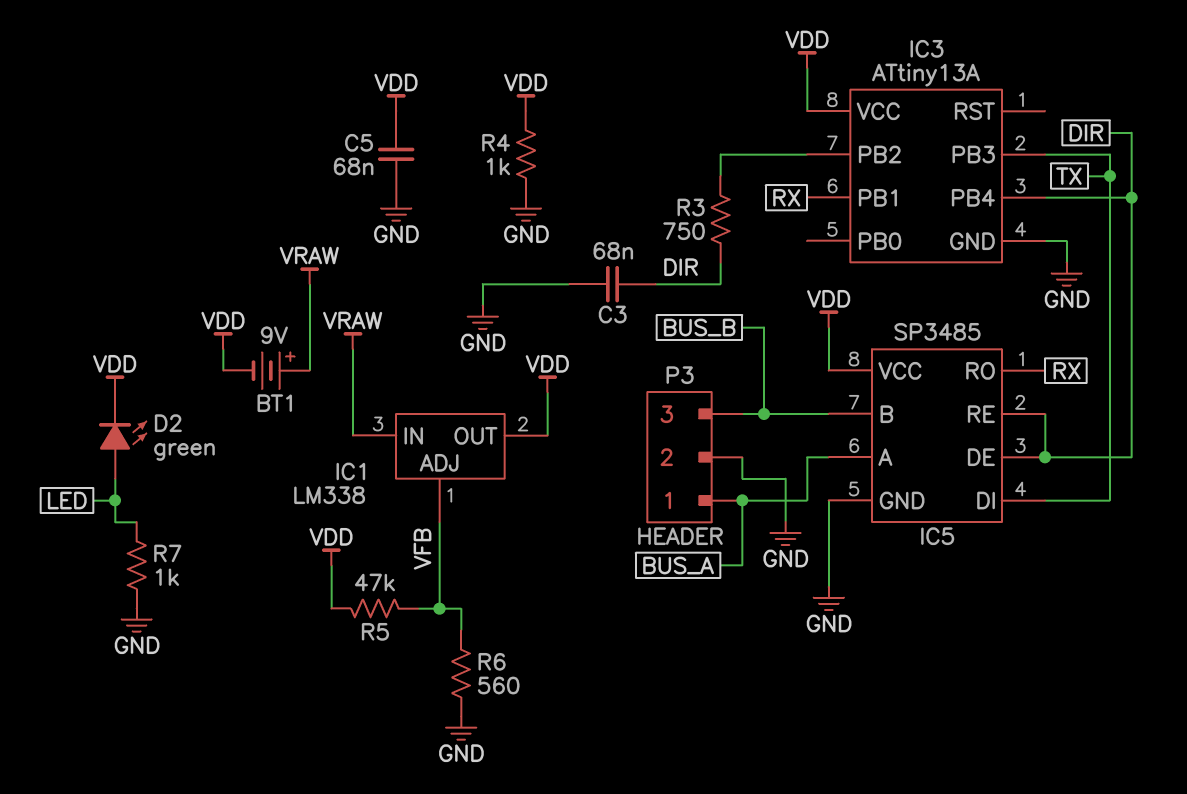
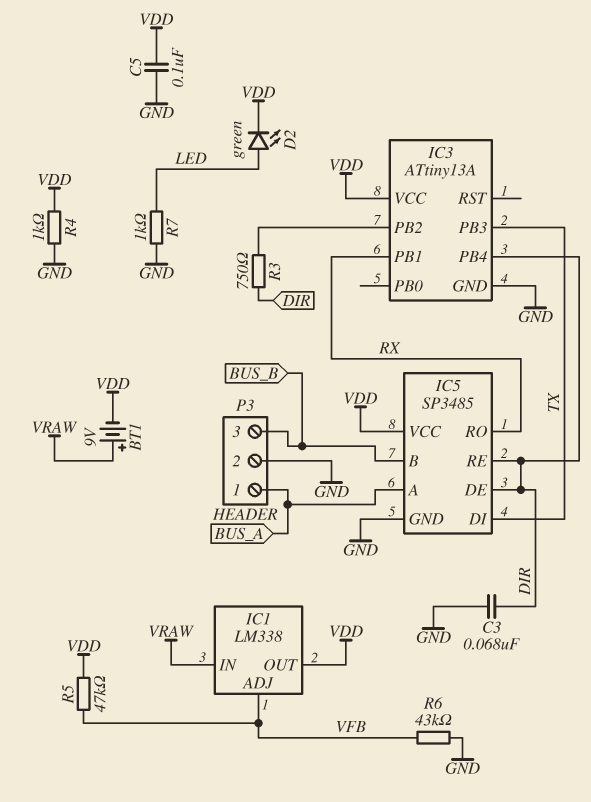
C5: 68nF (GND, VDD) -> 100nF (GND, VDD)
R6: 560 (GND, VFB) -> 43k (GND, VFB)

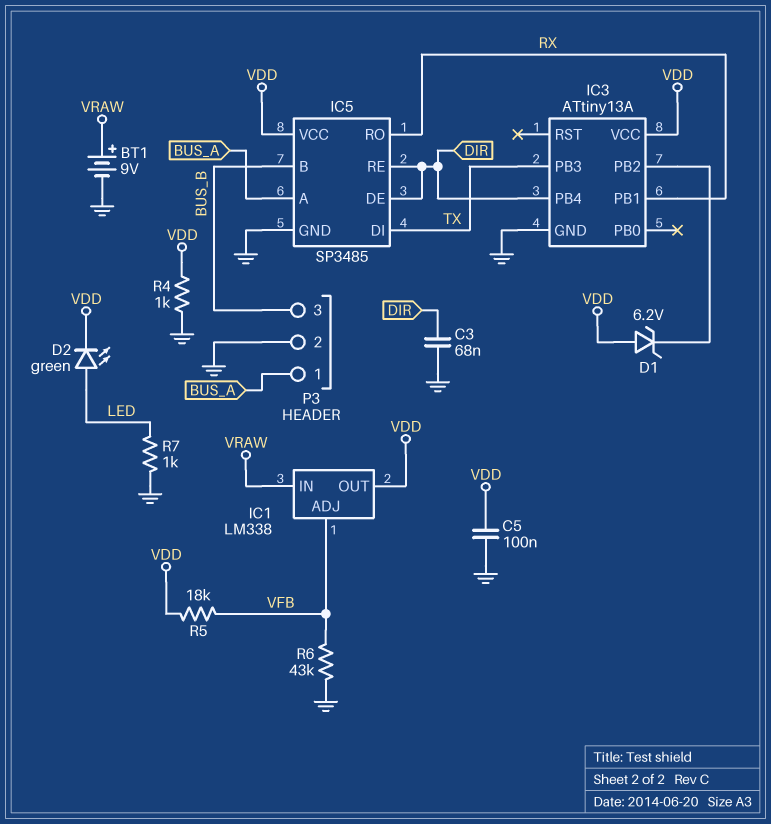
BT1: 9V (plus VRAW, minus VDD) -> 9V (plus VRAW, minus GND)
D1: none -> zener 6.2V (A VDD, K IC3/PB2)
R3: 750 (DIR, IC3/PB2) -> none
R5: 47k (VDD, VFB) -> 18k (VDD, VFB)

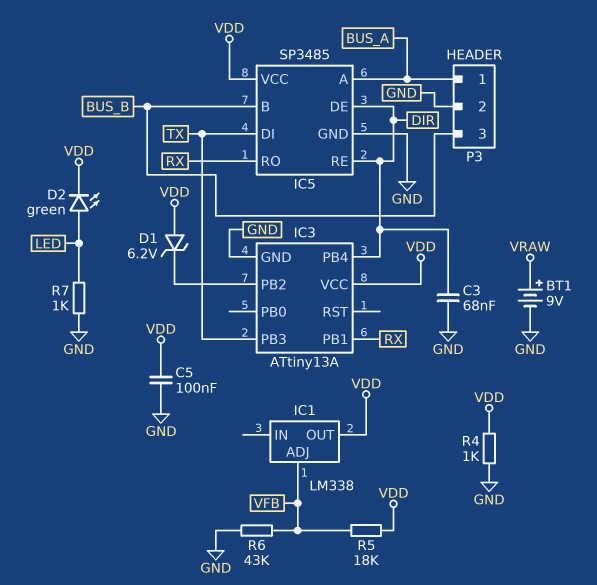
IC1 pin IN: VRAW -> none

